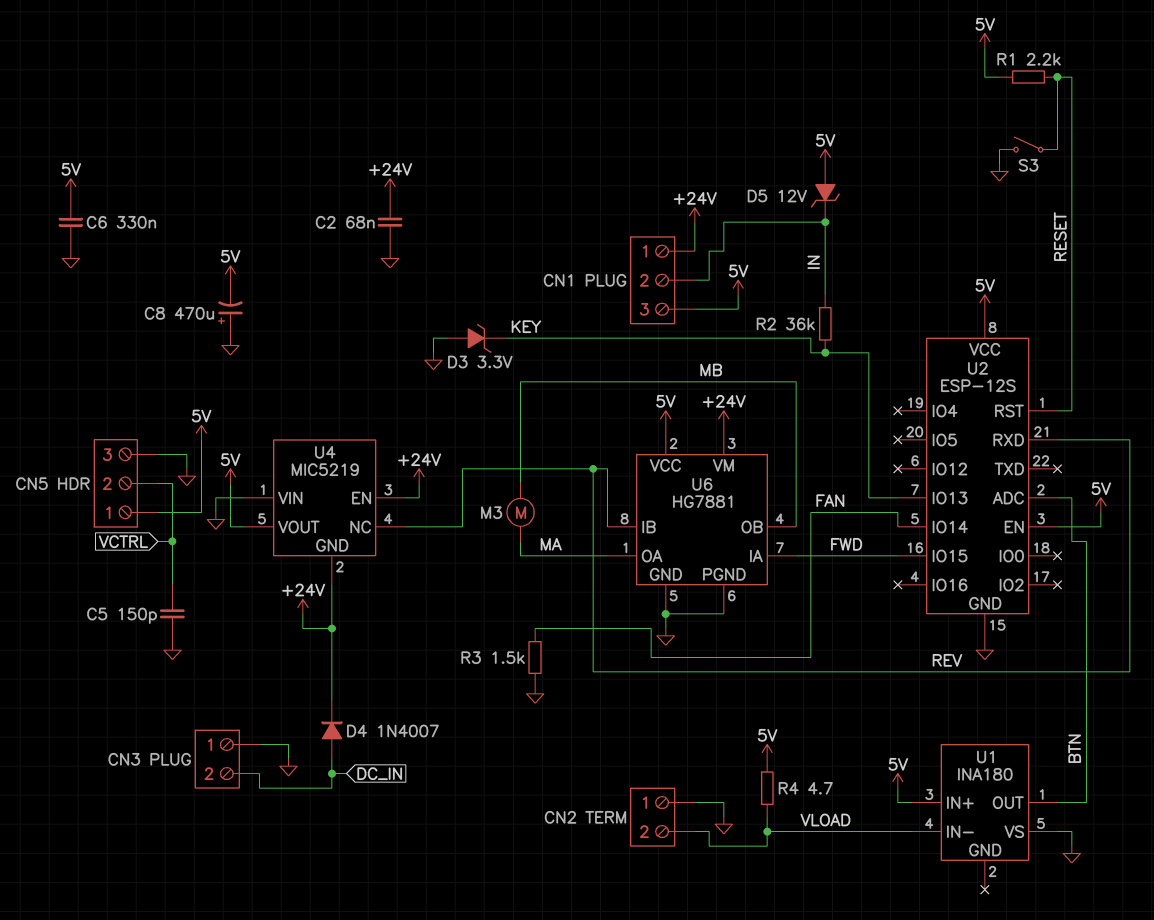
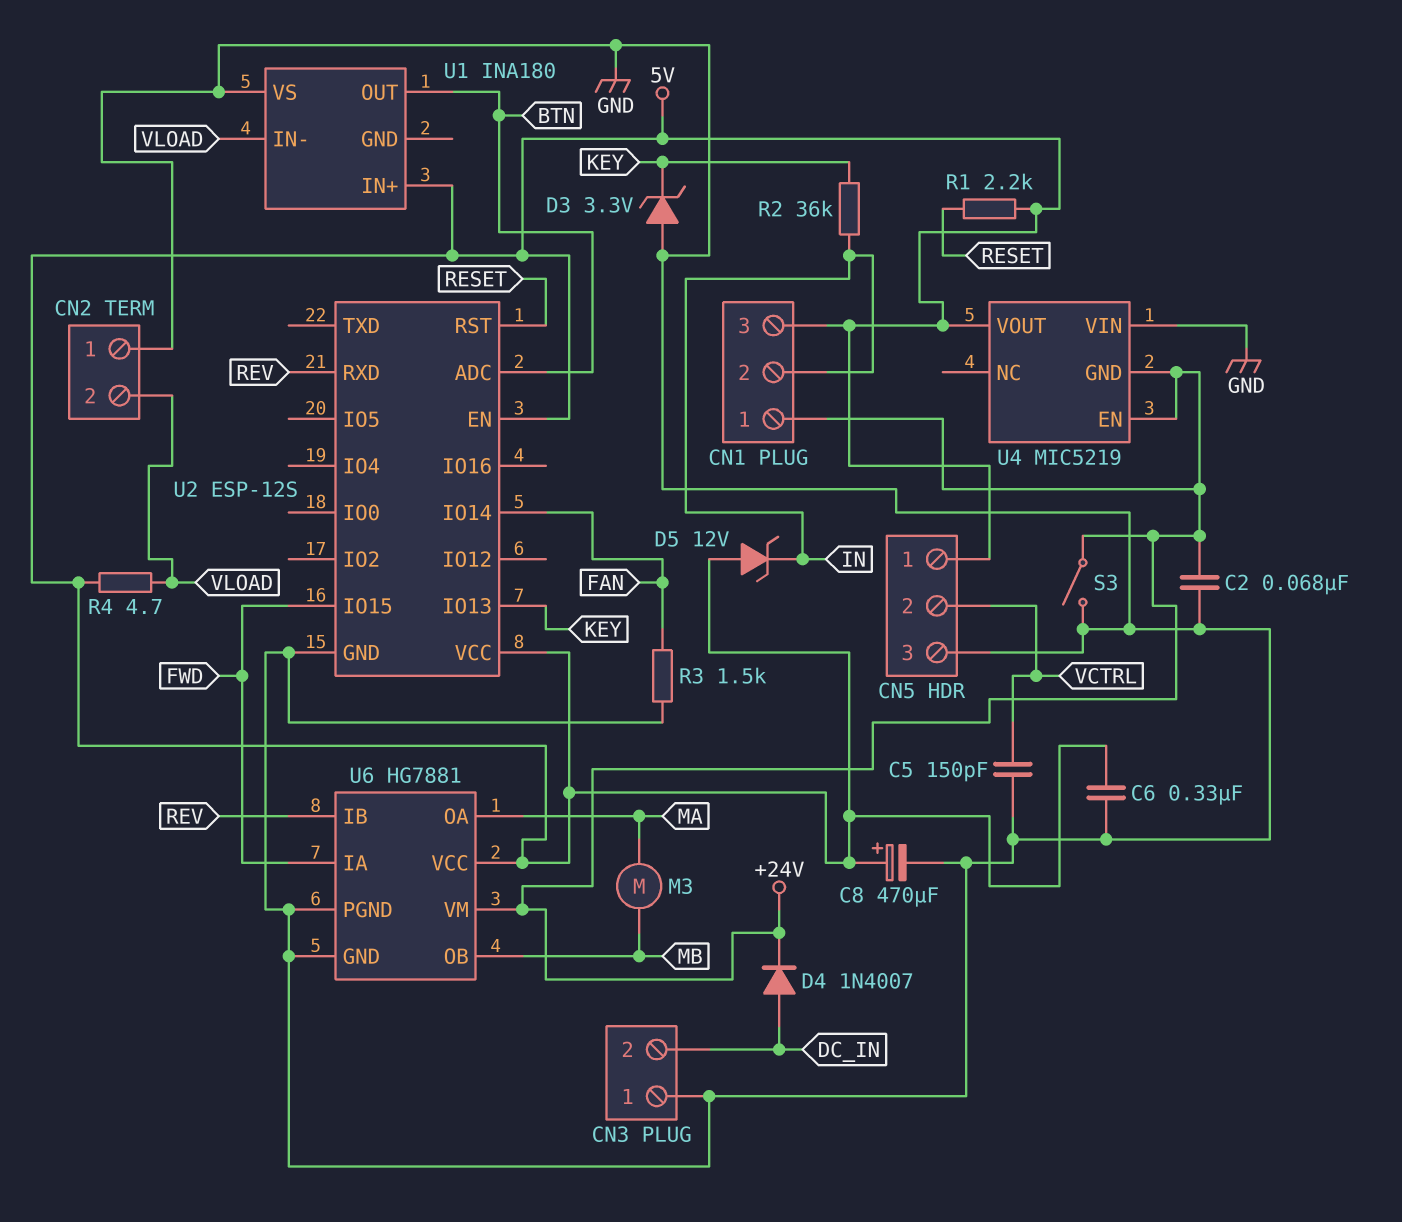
C8: 470uF (plus GND, minus 5V) -> 470uF (plus 5V, minus GND)
S3: switch (GND, RESET) -> switch (+24V, GND)
U4 pin NC: REV -> none

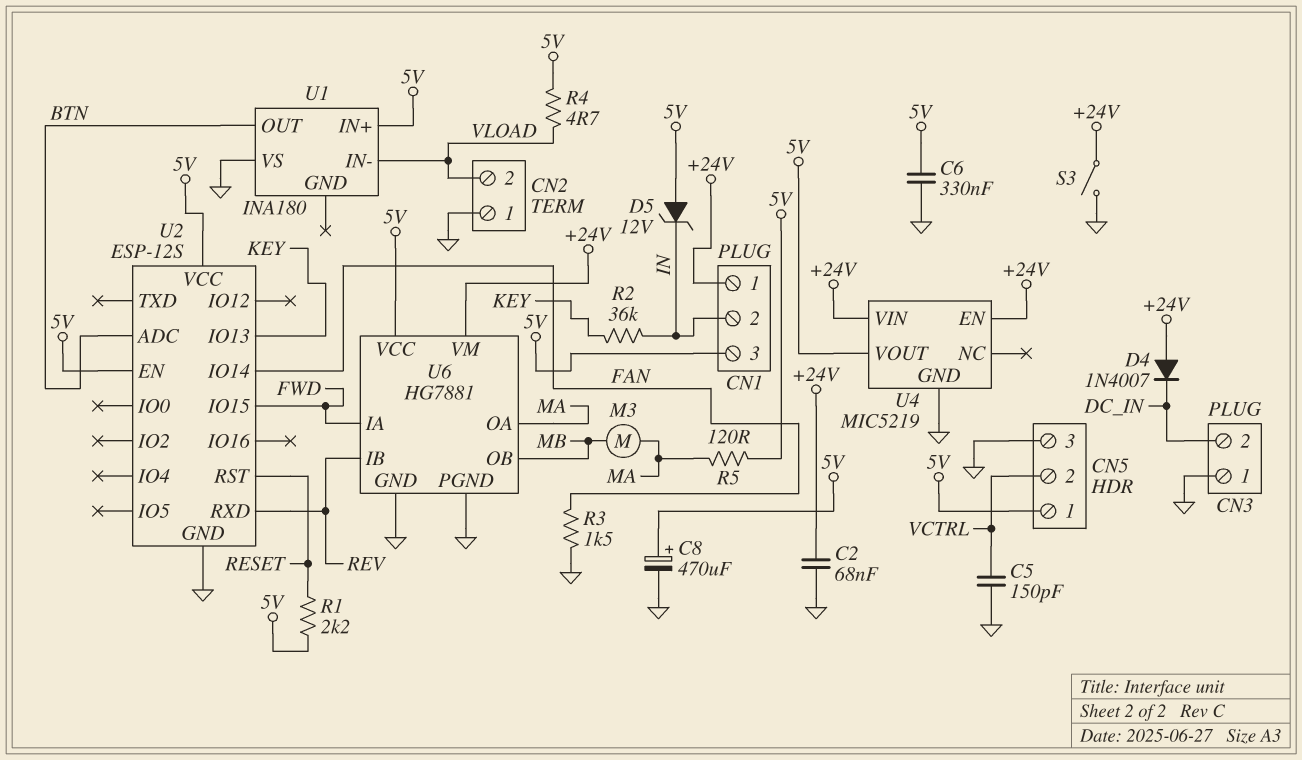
D3: zener 3.3V (A GND, K KEY) -> none
D4: diode 1N4007 (A DC_IN, K +24V) -> diode 1N4007 (A +24V, K DC_IN)
R5: none -> 120 (5V, MA)
U4 pin GND: +24V -> GND
U4 pin VIN: GND -> +24V

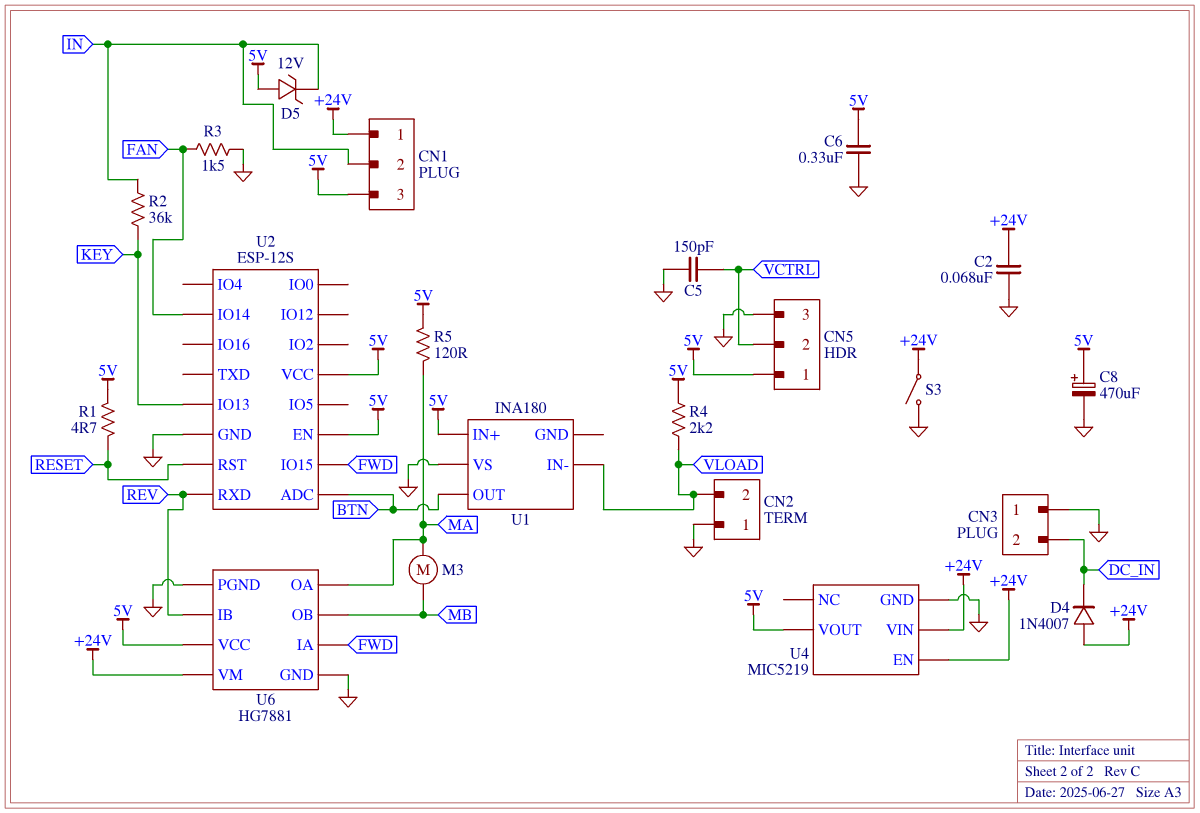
R1: 2.2k (5V, RESET) -> 4.7 (5V, RESET)
R4: 4.7 (5V, VLOAD) -> 2.2k (5V, VLOAD)

